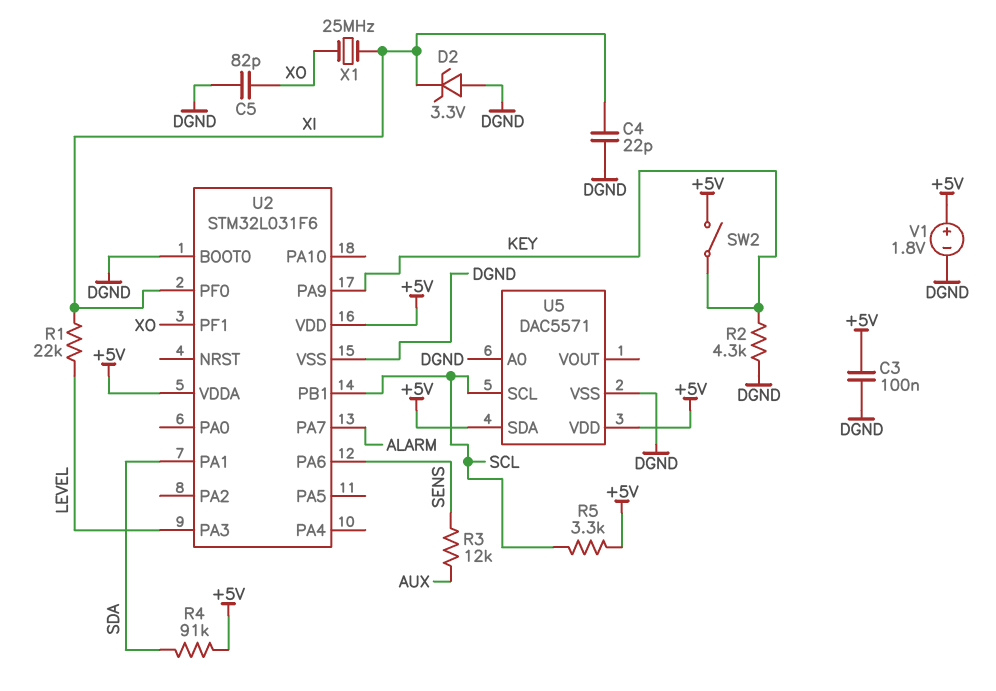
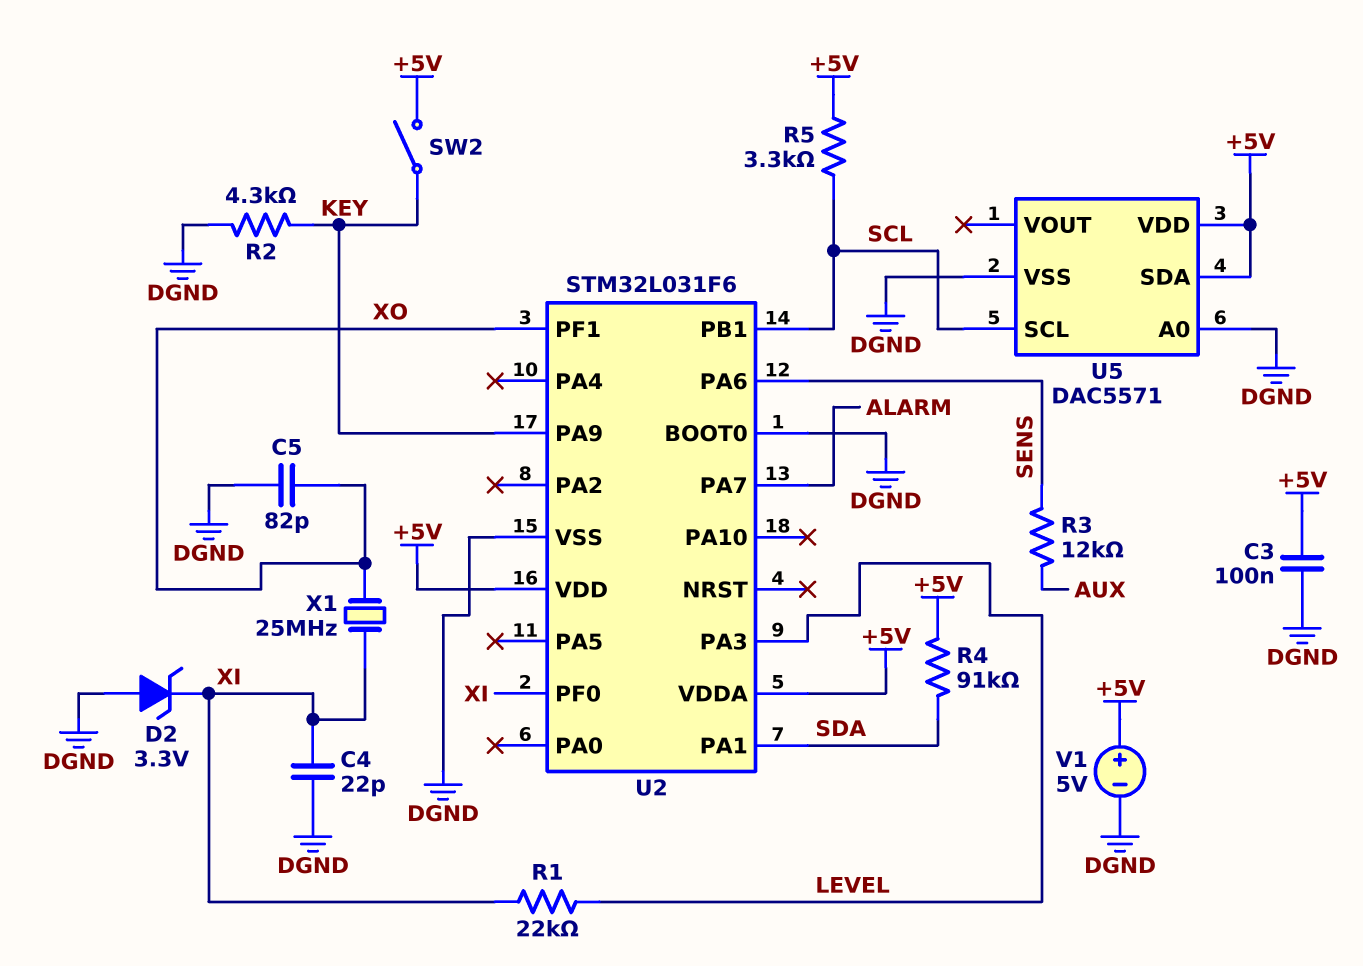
V1: 1.8V (plus +5V, minus DGND) -> 5V (plus +5V, minus DGND)

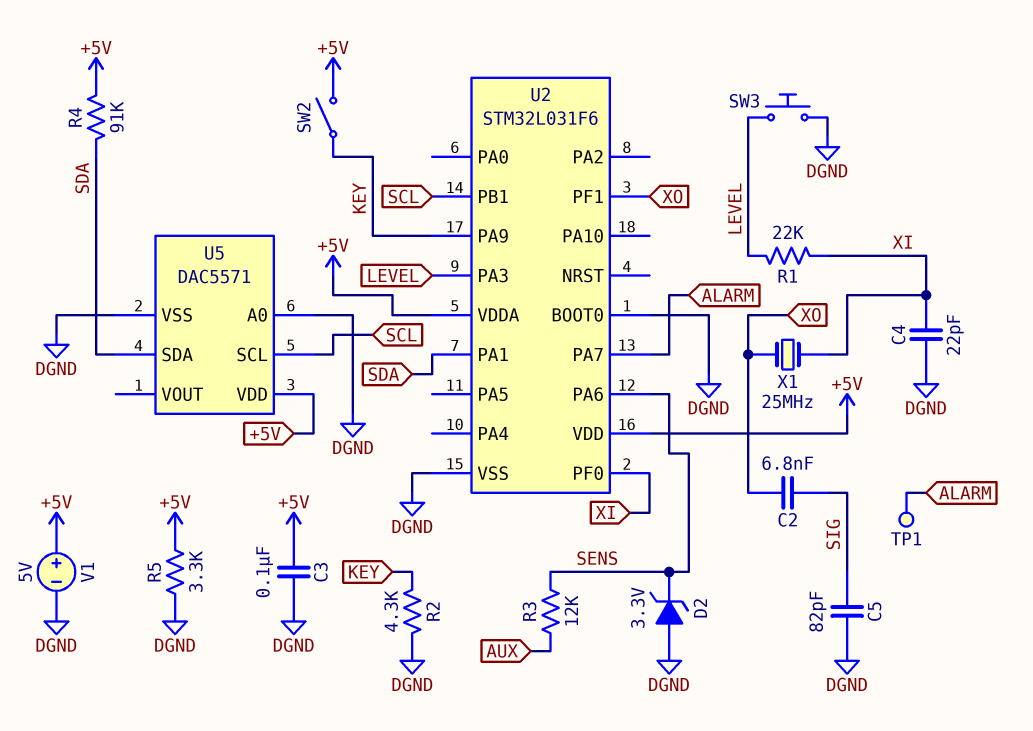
C2: none -> 6.8nF (SIG, XO)
C5: 82pF (DGND, XO) -> 82pF (DGND, SIG)
D2: zener 3.3V (A DGND, K XI) -> zener 3.3V (A DGND, K SENS)
R5: 3.3k (+5V, SCL) -> 3.3k (+5V, DGND)
SW3: none -> button (DGND, LEVEL)
TP1: none -> test point (ALARM)
U5 pin SDA: +5V -> SDA

